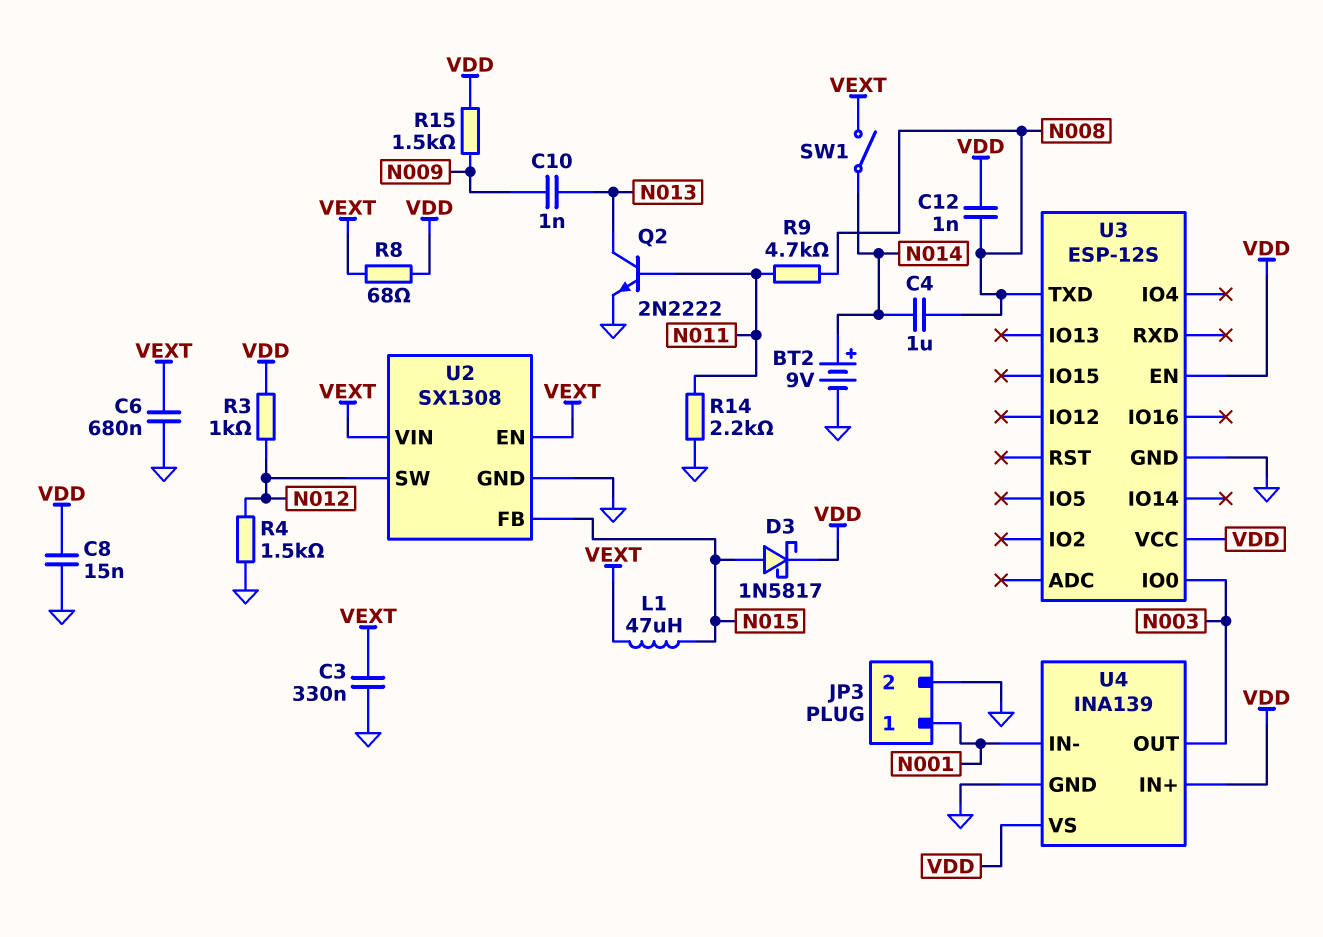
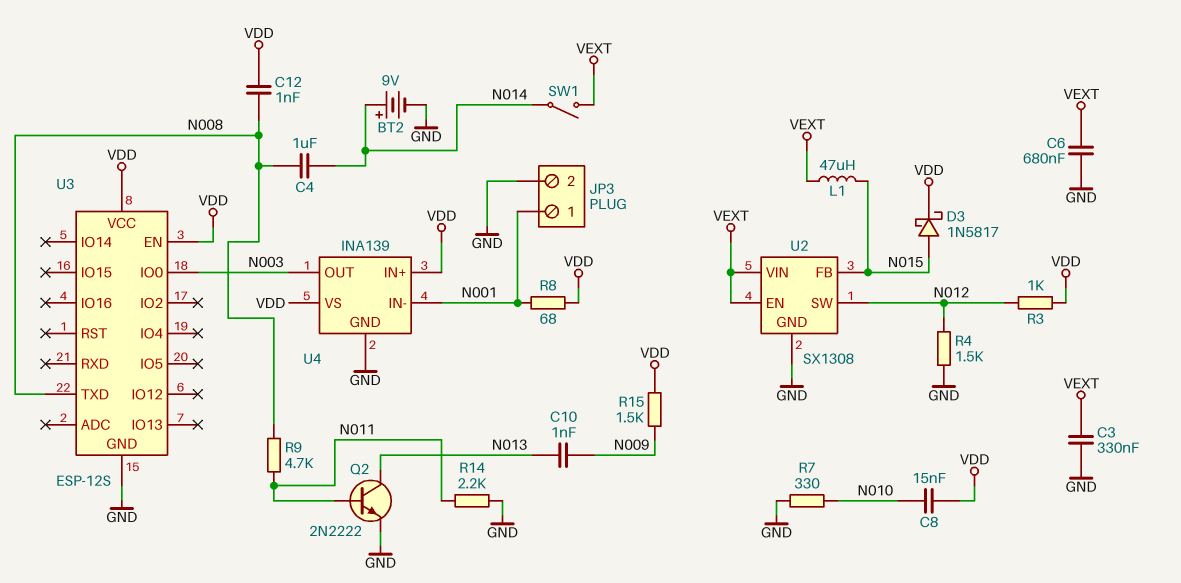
C8: 15nF (GND, VDD) -> 15nF (N010, VDD)
R7: none -> 330 (GND, N010)
R8: 68 (VDD, VEXT) -> 68 (N001, VDD)

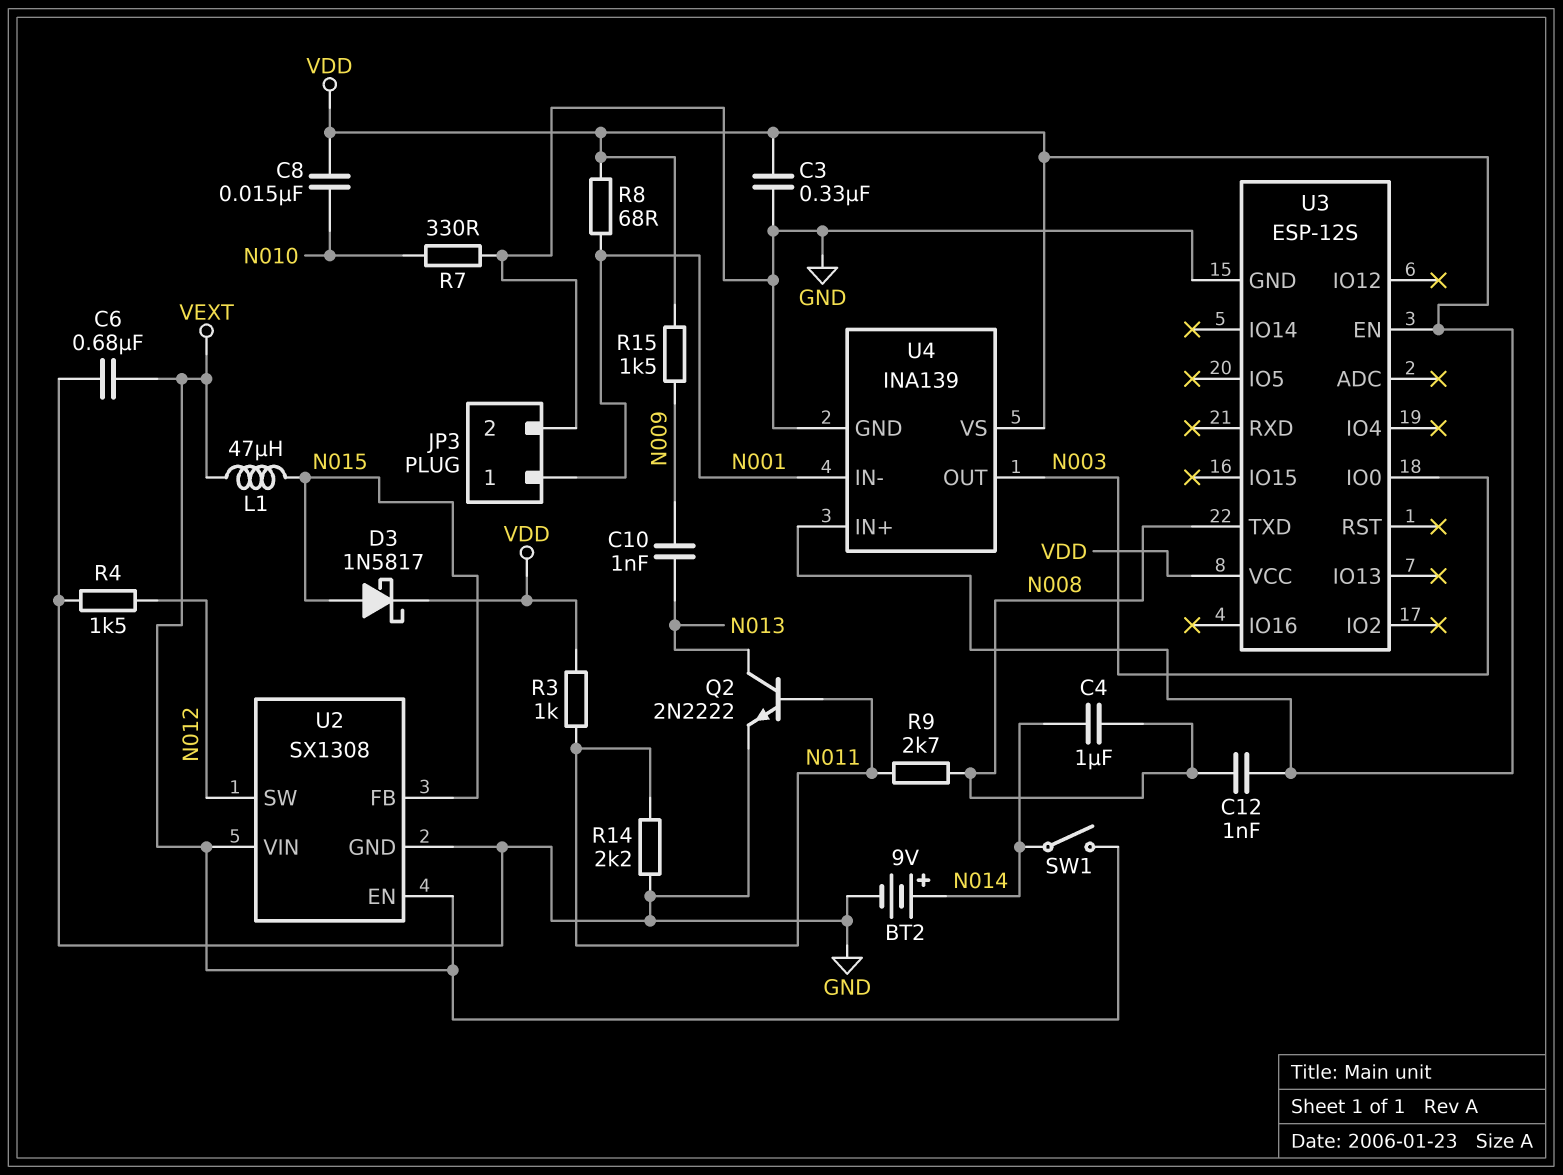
C3: 330nF (GND, VEXT) -> 330nF (GND, VDD)
R3: 1k (N012, VDD) -> 1k (N011, VDD)
R9: 4.7k (N008, N011) -> 2.7k (N008, N011)

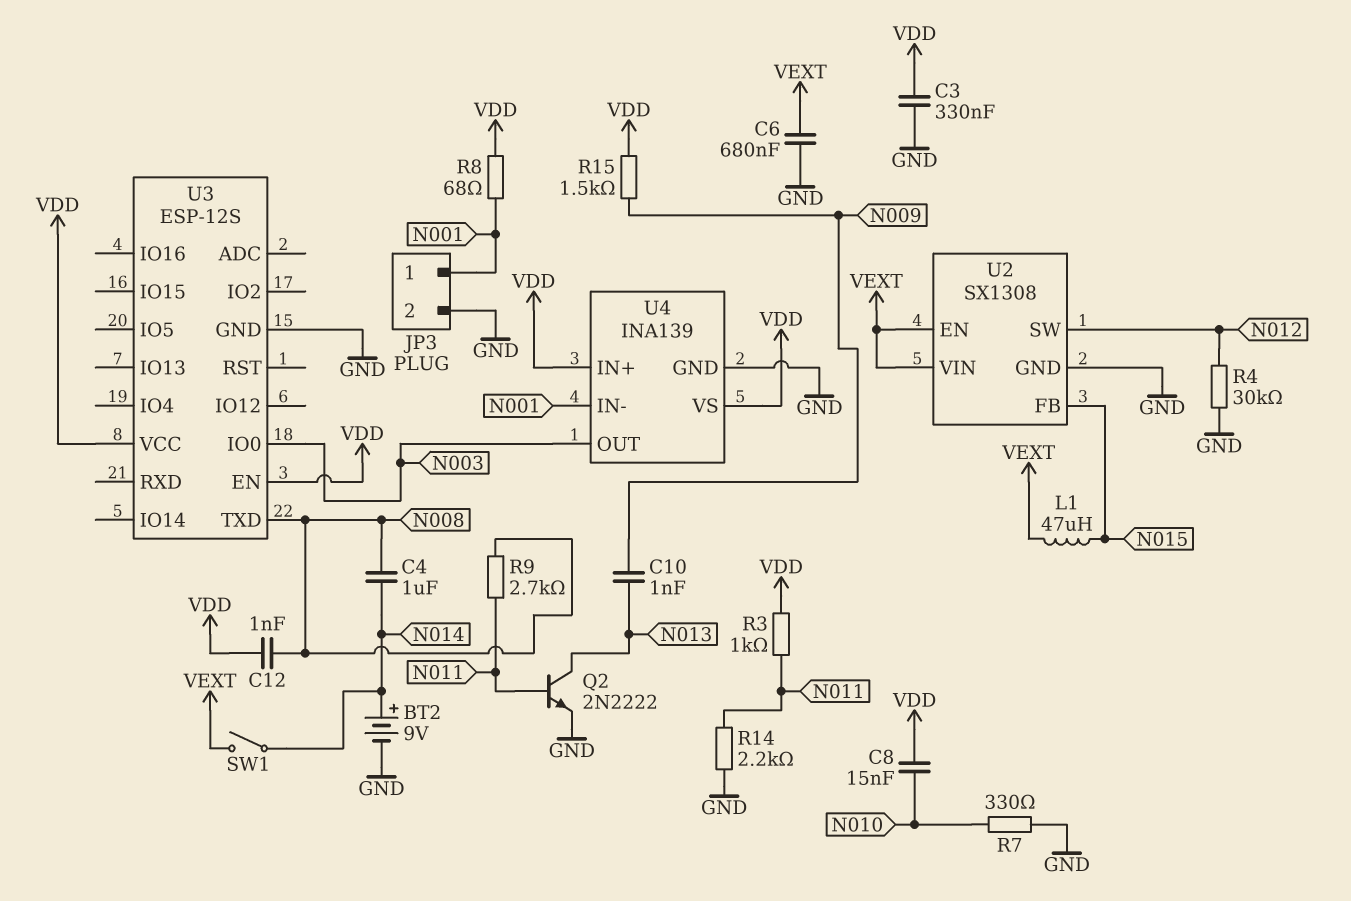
D3: schottky 1N5817 (A N015, K VDD) -> none
R4: 1.5k (GND, N012) -> 30k (GND, N012)

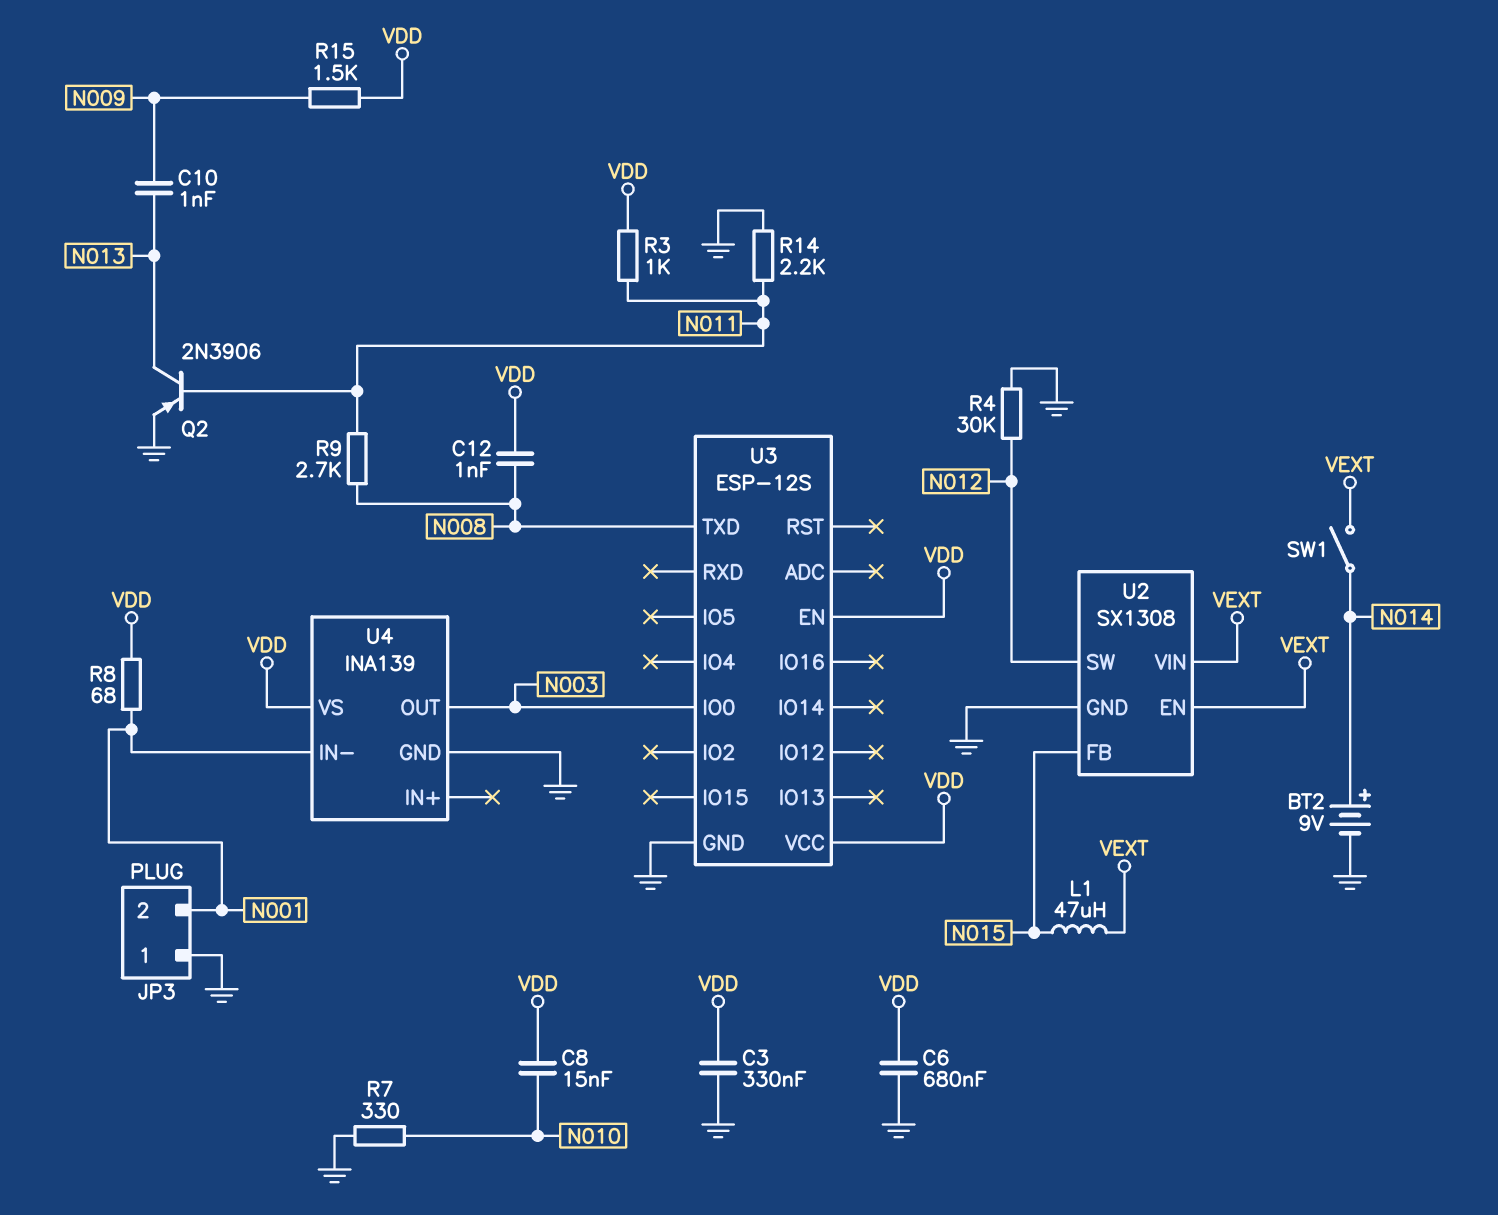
C4: 1uF (N008, N014) -> none
C6: 680nF (GND, VEXT) -> 680nF (GND, VDD)
JP3 pin 1: N001 -> GND
JP3 pin 2: GND -> N001
Q2: NPN 2N2222 (B N011, C N013, E GND) -> PNP 2N3906 (B N011, C N013, E GND)
U4 pin IN+: VDD -> none

